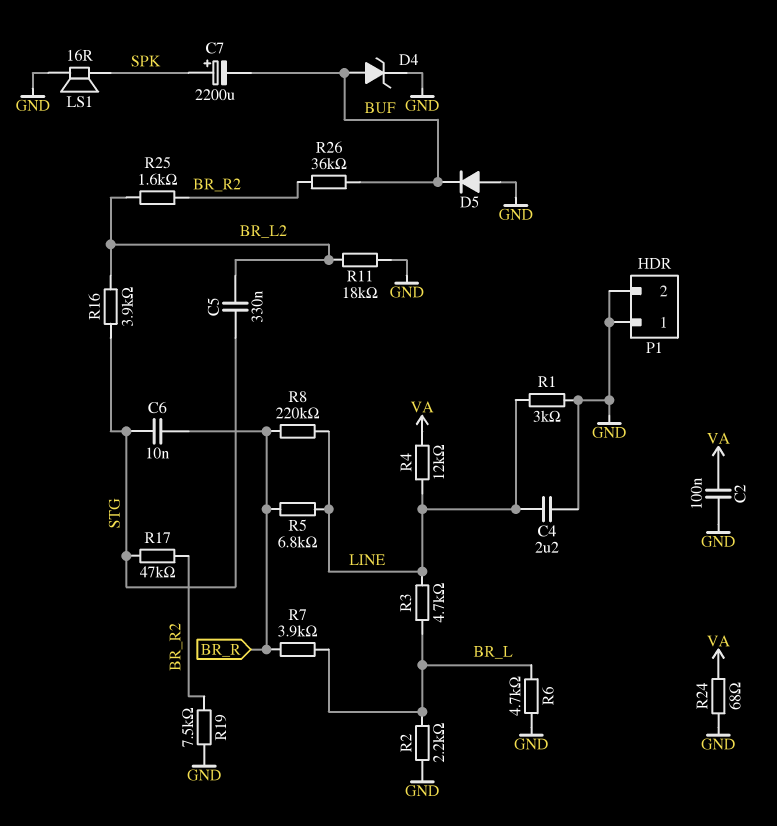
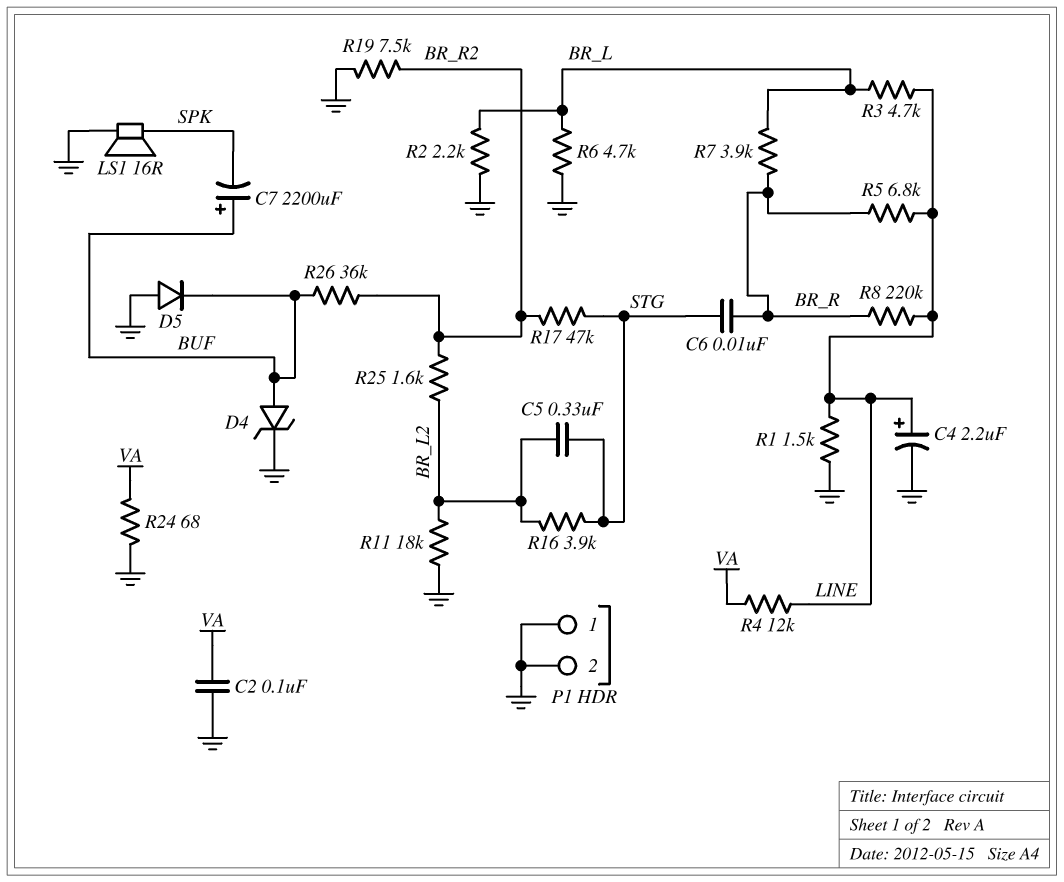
C4: 2.2uF (GND, LINE) -> 2.2uF (plus LINE, minus GND)
C7: 2200uF (plus SPK, minus BUF) -> 2200uF (plus BUF, minus SPK)
R1: 3k (GND, LINE) -> 1.5k (GND, LINE)

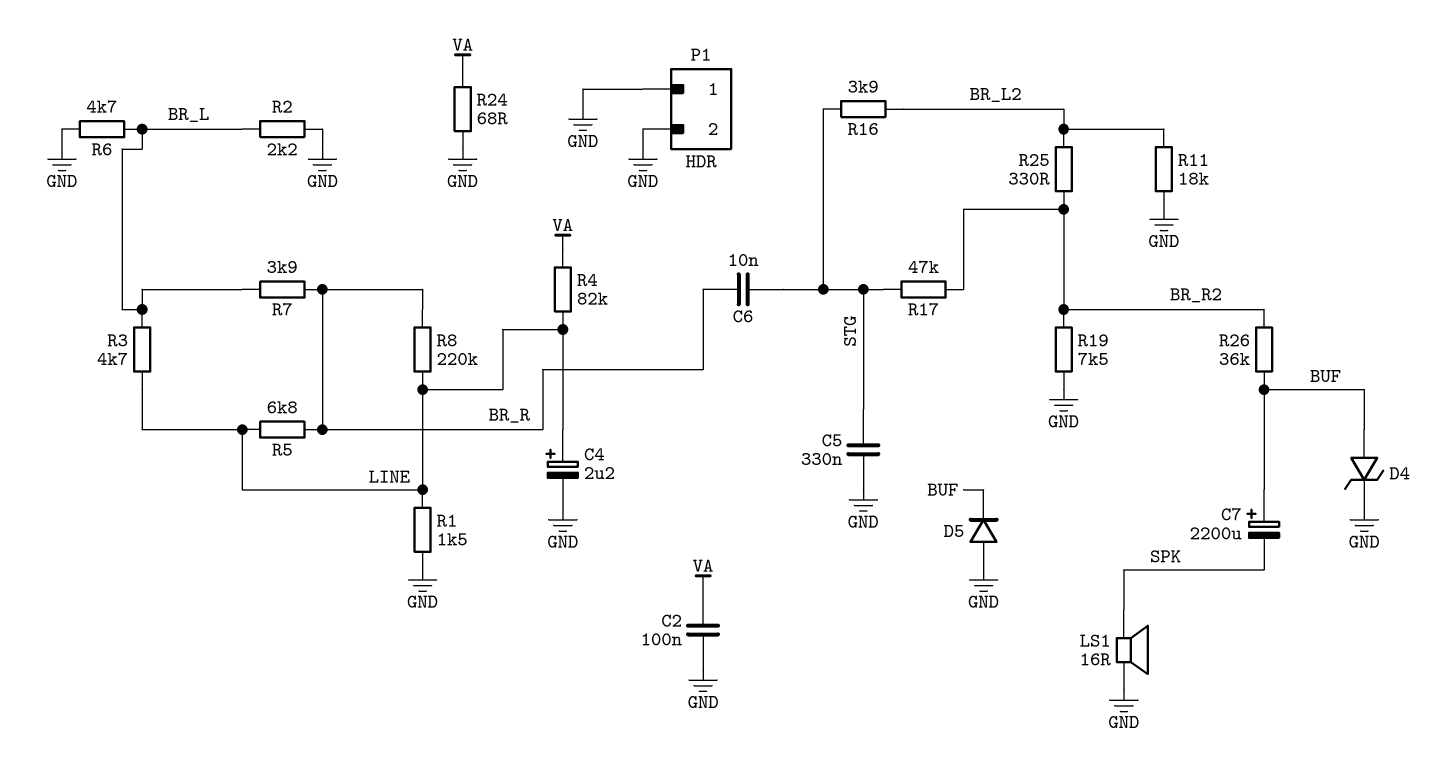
C5: 330nF (BR_L2, STG) -> 330nF (GND, STG)
R4: 12k (LINE, VA) -> 82k (LINE, VA)
R25: 1.6k (BR_L2, BR_R2) -> 330 (BR_L2, BR_R2)

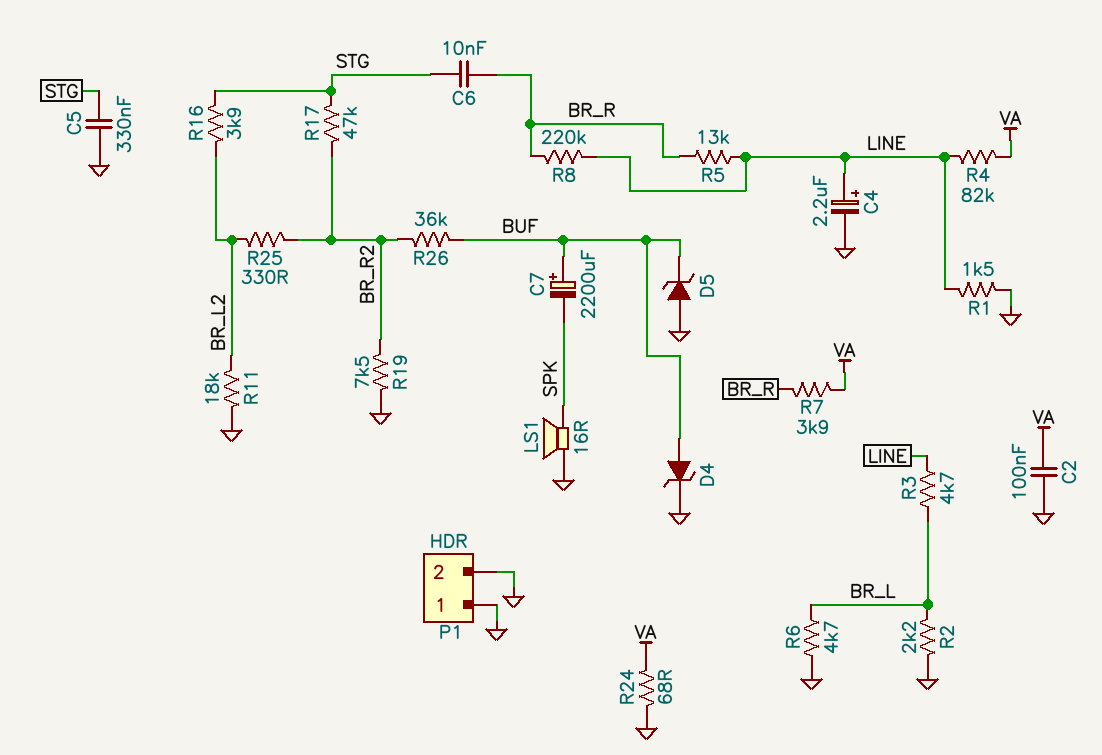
D5: diode (A GND, K BUF) -> zener (A GND, K BUF)
R5: 6.8k (BR_R, LINE) -> 13k (BR_R, LINE)
R7: 3.9k (BR_L, BR_R) -> 3.9k (BR_R, VA)

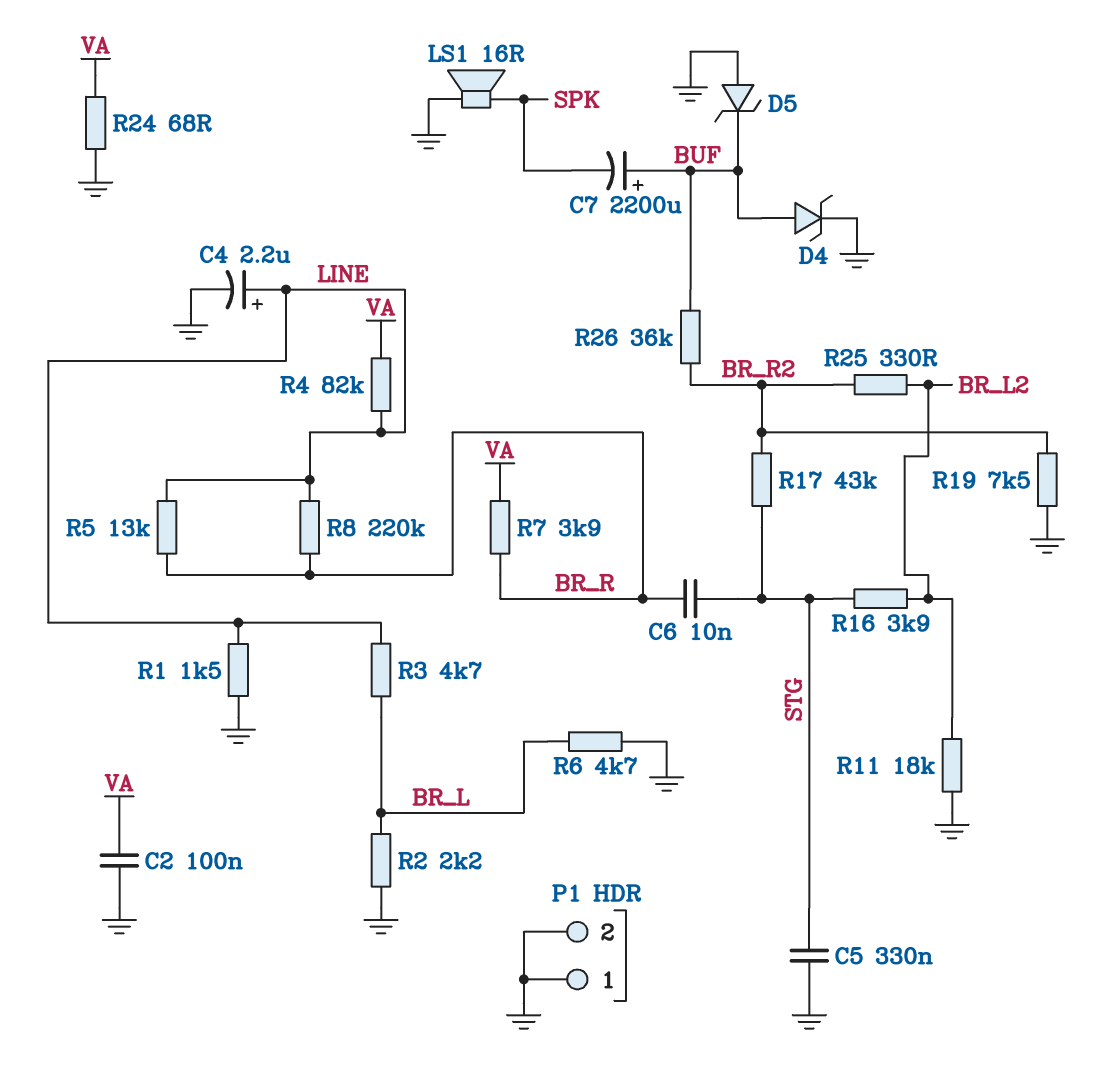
R17: 47k (BR_R2, STG) -> 43k (BR_R2, STG)

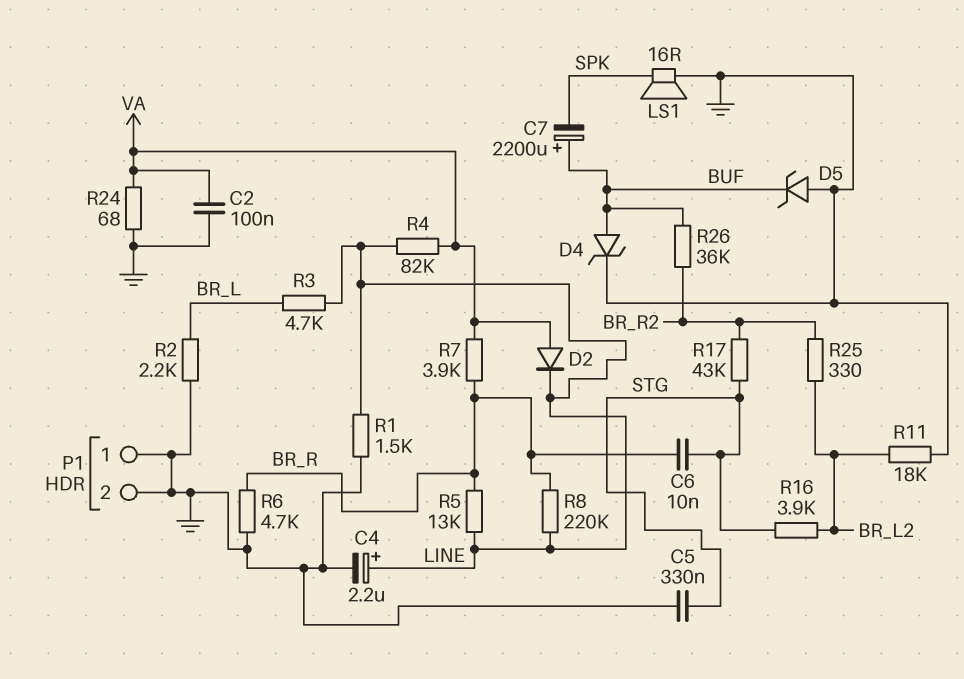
D2: none -> diode (A VA, K LINE)
R6: 4.7k (BR_L, GND) -> 4.7k (BR_R, GND)
R19: 7.5k (BR_R2, GND) -> none

